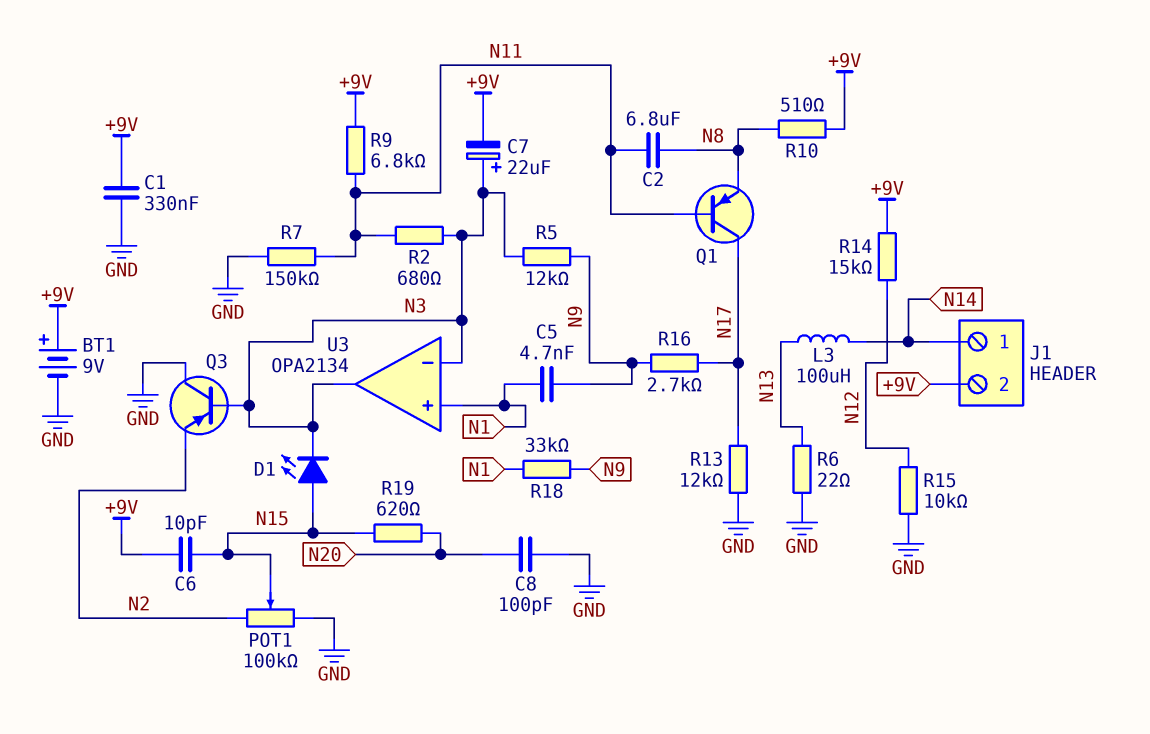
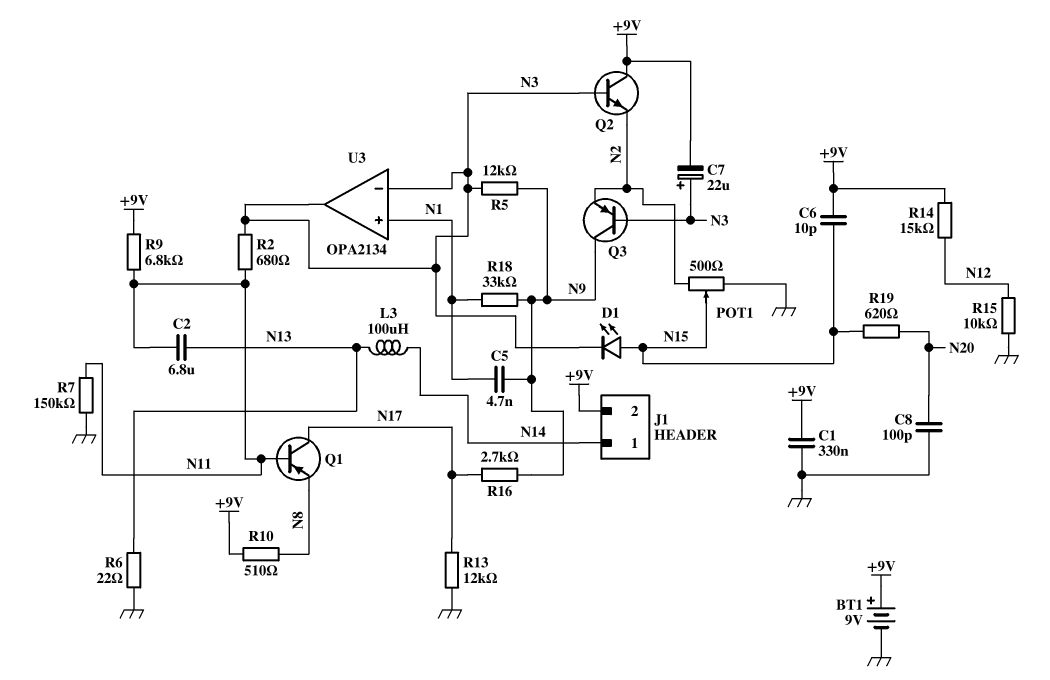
C2: 6.8uF (N8, N11) -> 6.8uF (N11, N13)
POT1: 100k (GND, N2, wiper N15) -> 500 (GND, N2, wiper N15)
Q2: none -> NPN (B N3, C +9V, E N2)
Q3: PNP (B N3, C GND, E N2) -> PNP (B N3, C N9, E N2)

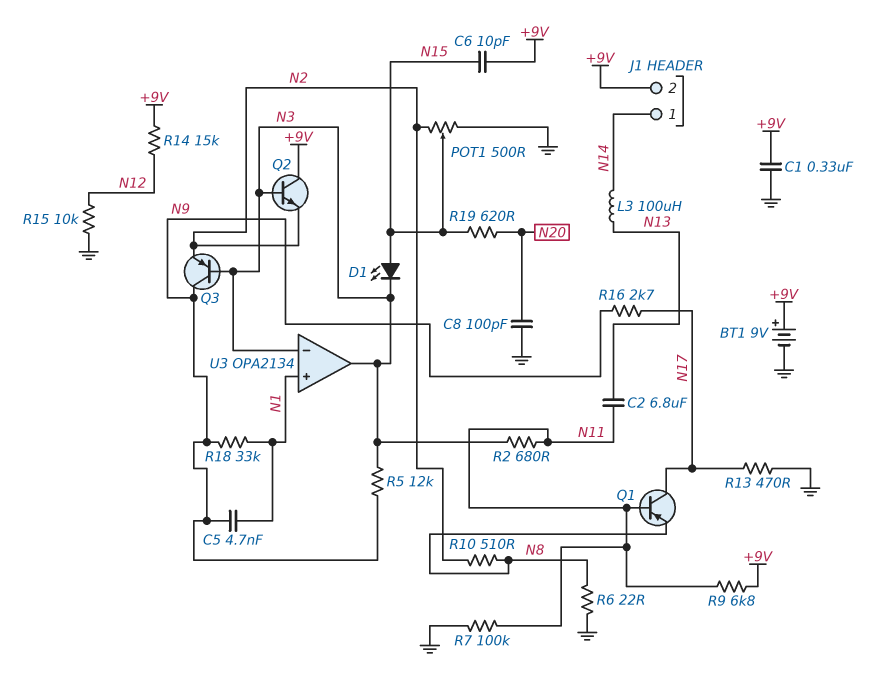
C7: 22uF (plus N3, minus +9V) -> none
R6: 22 (GND, N13) -> 22 (GND, N8)
R7: 150k (GND, N11) -> 100k (GND, N11)
R10: 510 (+9V, N8) -> 510 (N2, N8)
R13: 12k (GND, N17) -> 470 (GND, N17)

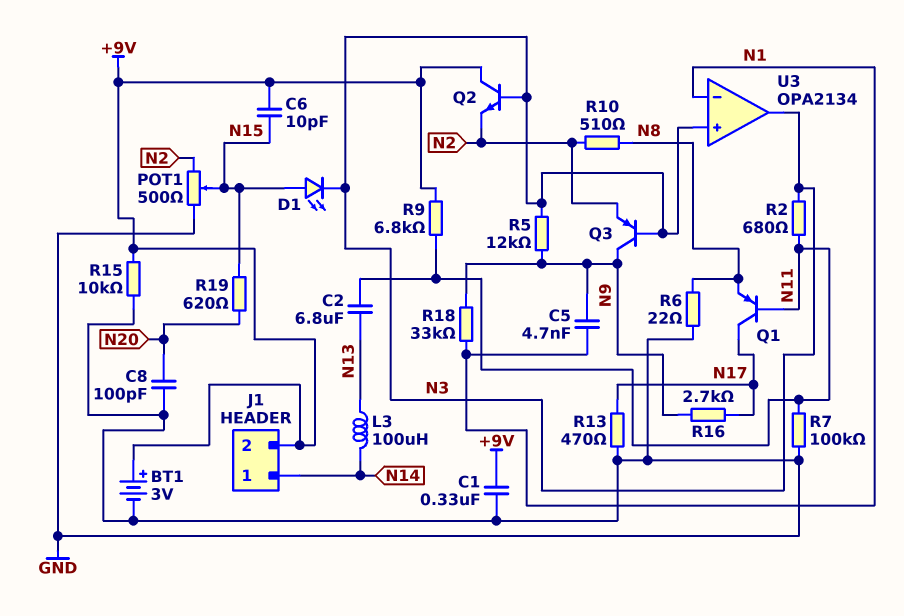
BT1: 9V (plus +9V, minus GND) -> 3V (plus +9V, minus GND)
R14: 15k (+9V, N12) -> none
R15: 10k (GND, N12) -> 10k (+9V, GND)
U3 pin in+: N1 -> N3
U3 pin in-: N3 -> N1

